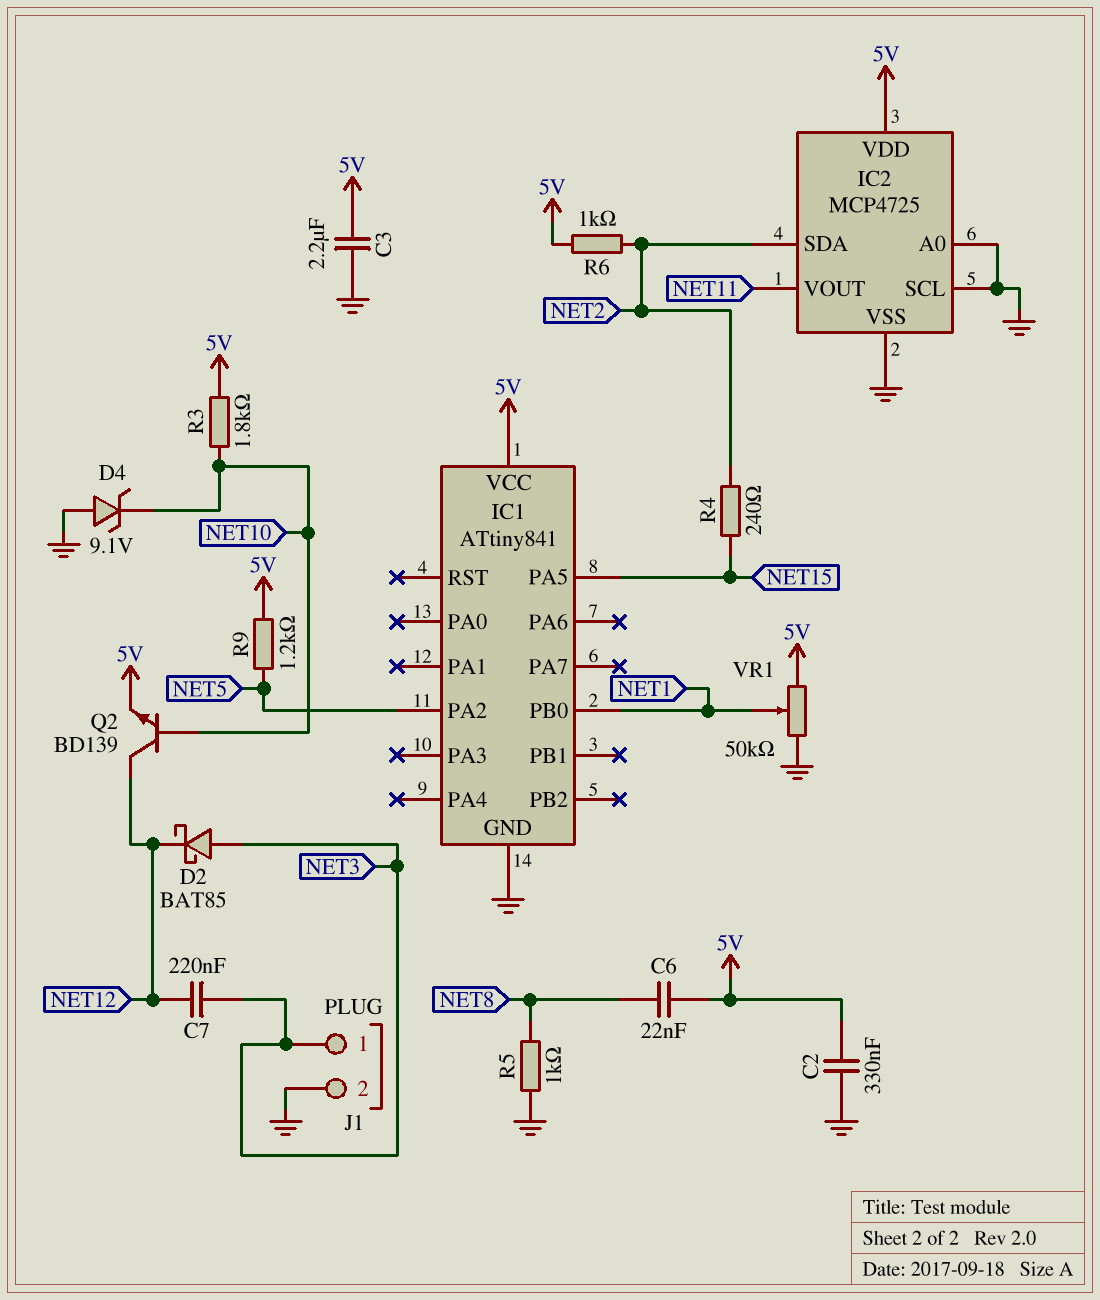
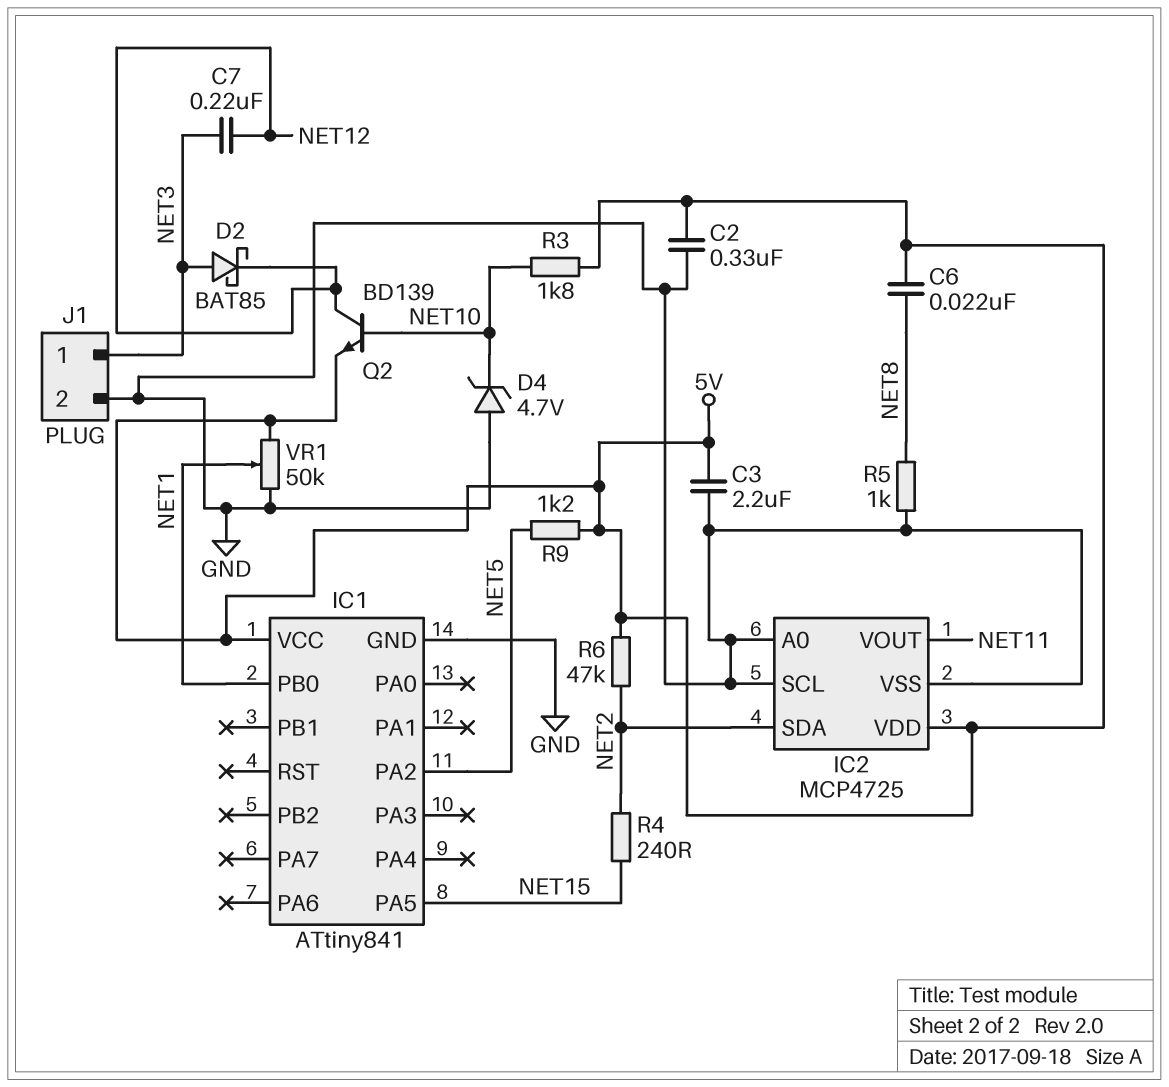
D4: zener 9.1V (A GND, K NET10) -> zener 4.7V (A GND, K NET10)
R6: 1k (5V, NET2) -> 47k (5V, NET2)

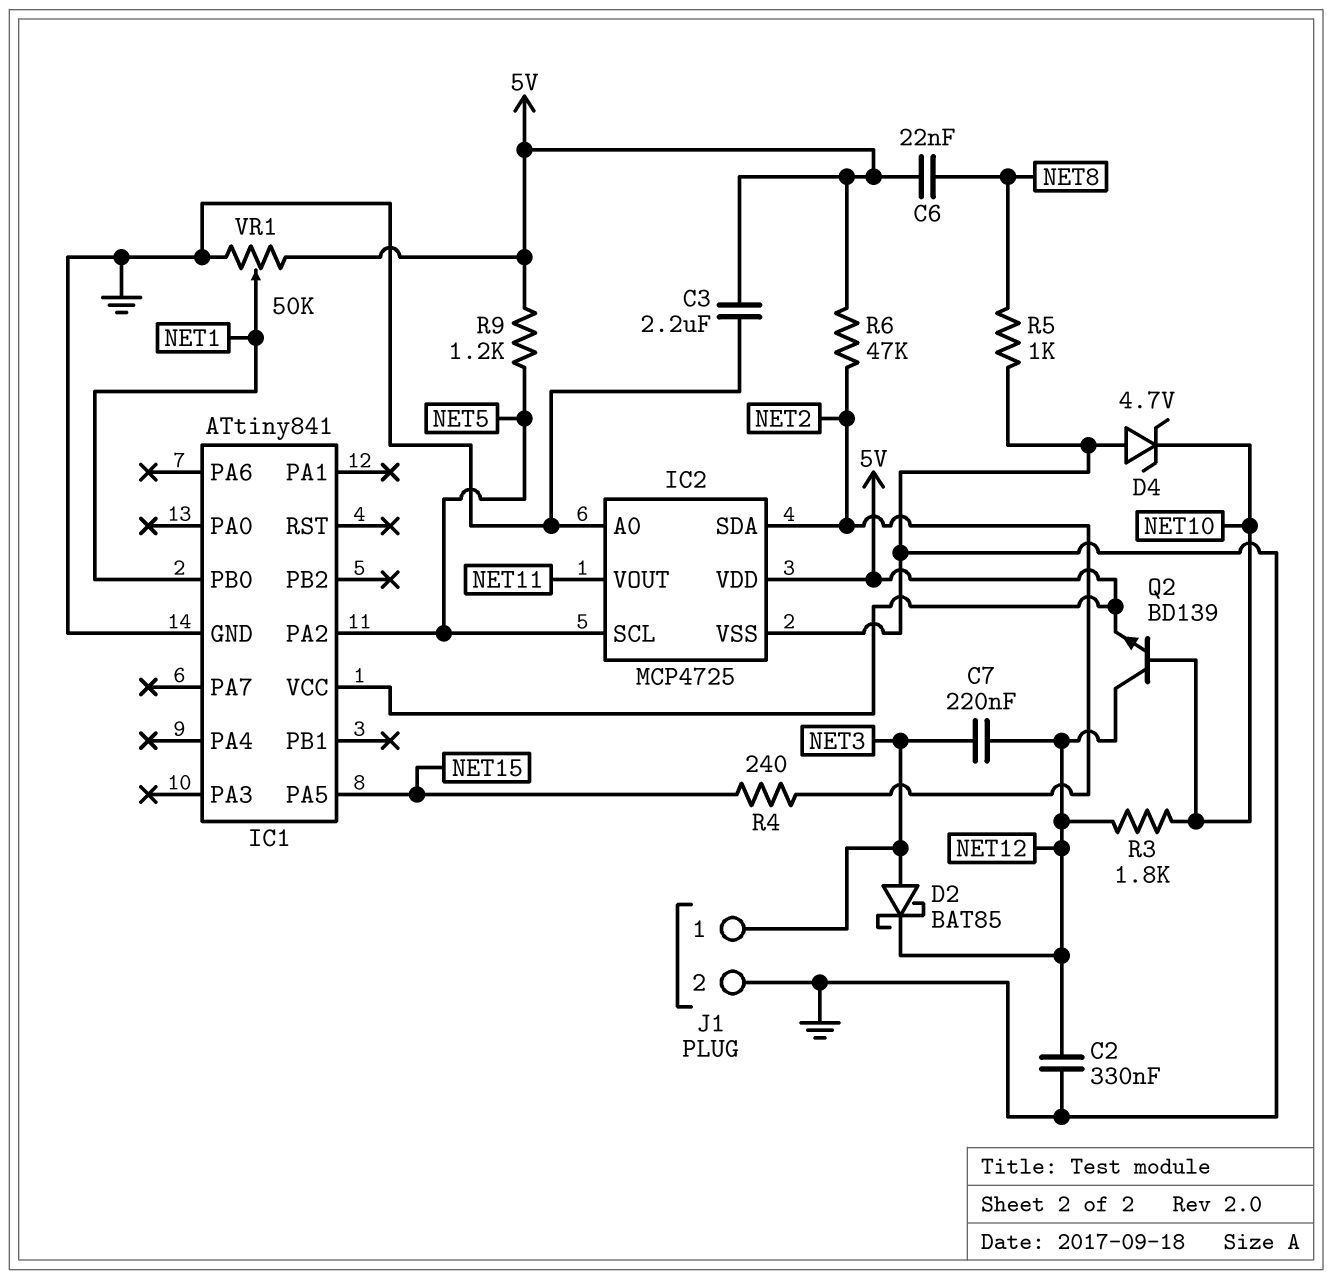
C2: 330nF (5V, GND) -> 330nF (GND, NET12)
IC2 pin SCL: GND -> NET5
R3: 1.8k (5V, NET10) -> 1.8k (NET10, NET12)

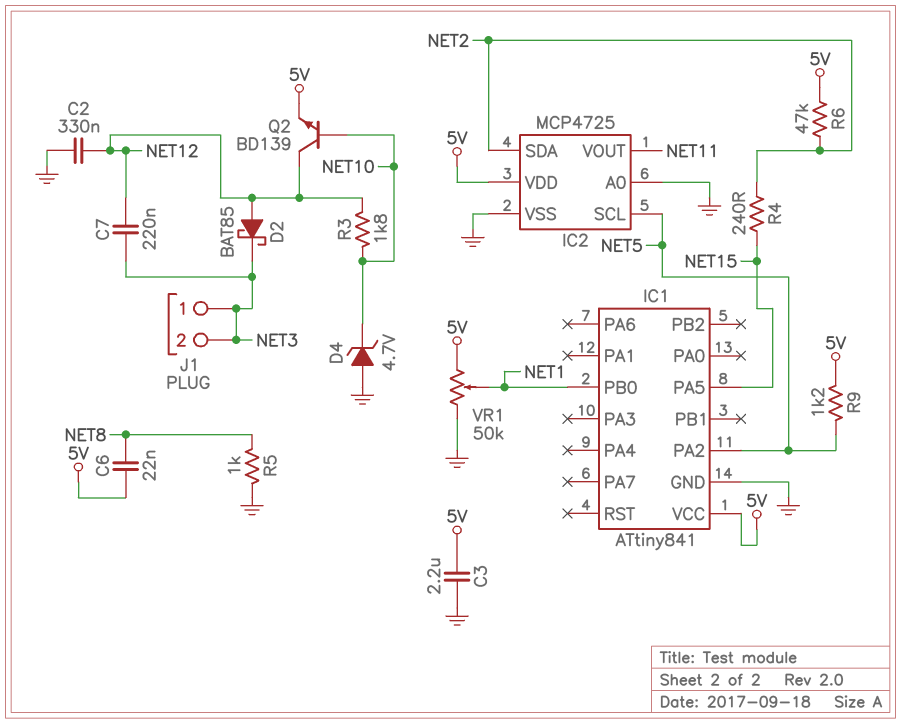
D2: schottky BAT85 (A NET3, K NET12) -> schottky BAT85 (A NET12, K NET3)
J1 pin 2: GND -> NET3

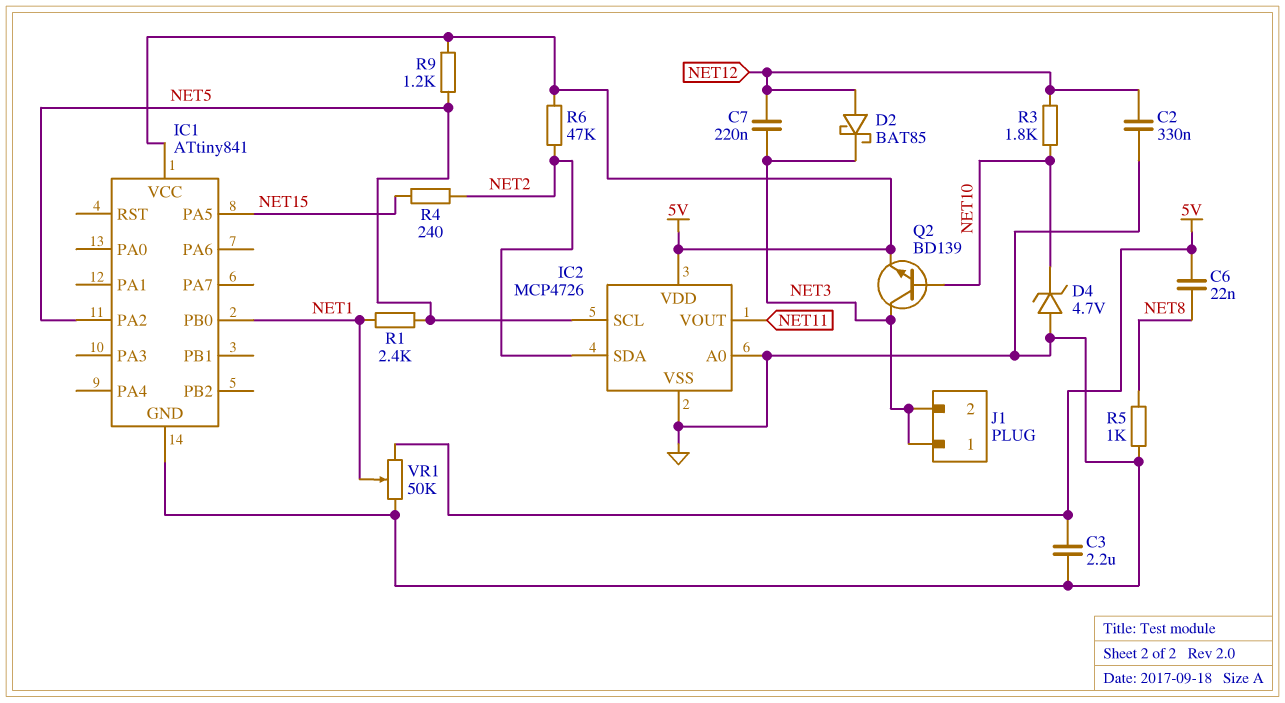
IC2: MCP4725 -> MCP4726
Q2: NPN BD139 (B NET10, C NET12, E 5V) -> NPN BD139 (B NET10, C NET3, E 5V)
R1: none -> 2.4k (NET1, NET5)

